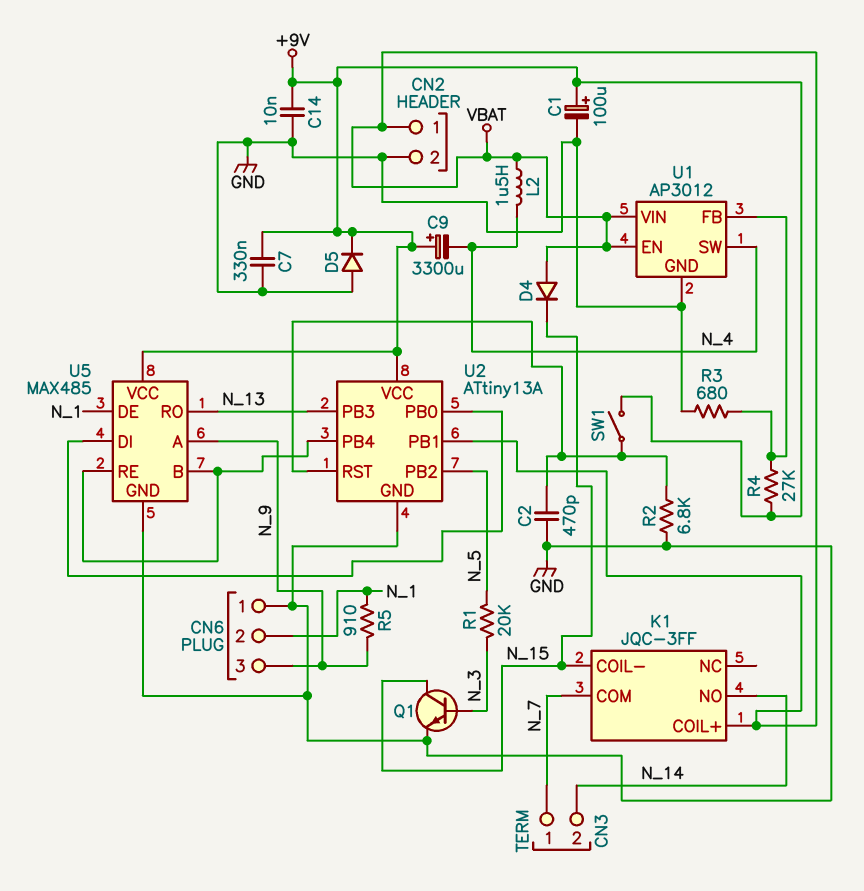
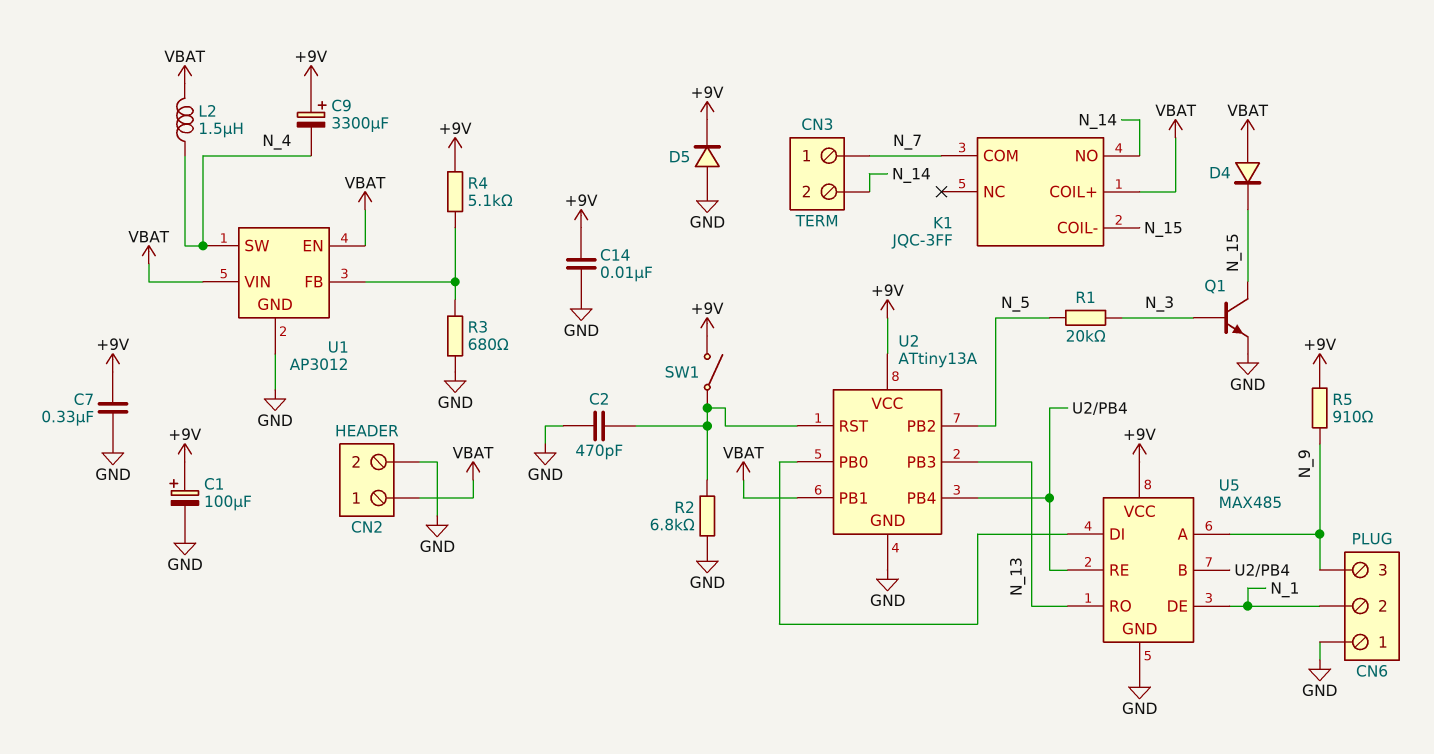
R4: 27k (+9V, U1/FB) -> 5.1k (+9V, U1/FB)
R5: 910 (N_1, N_9) -> 910 (+9V, N_9)

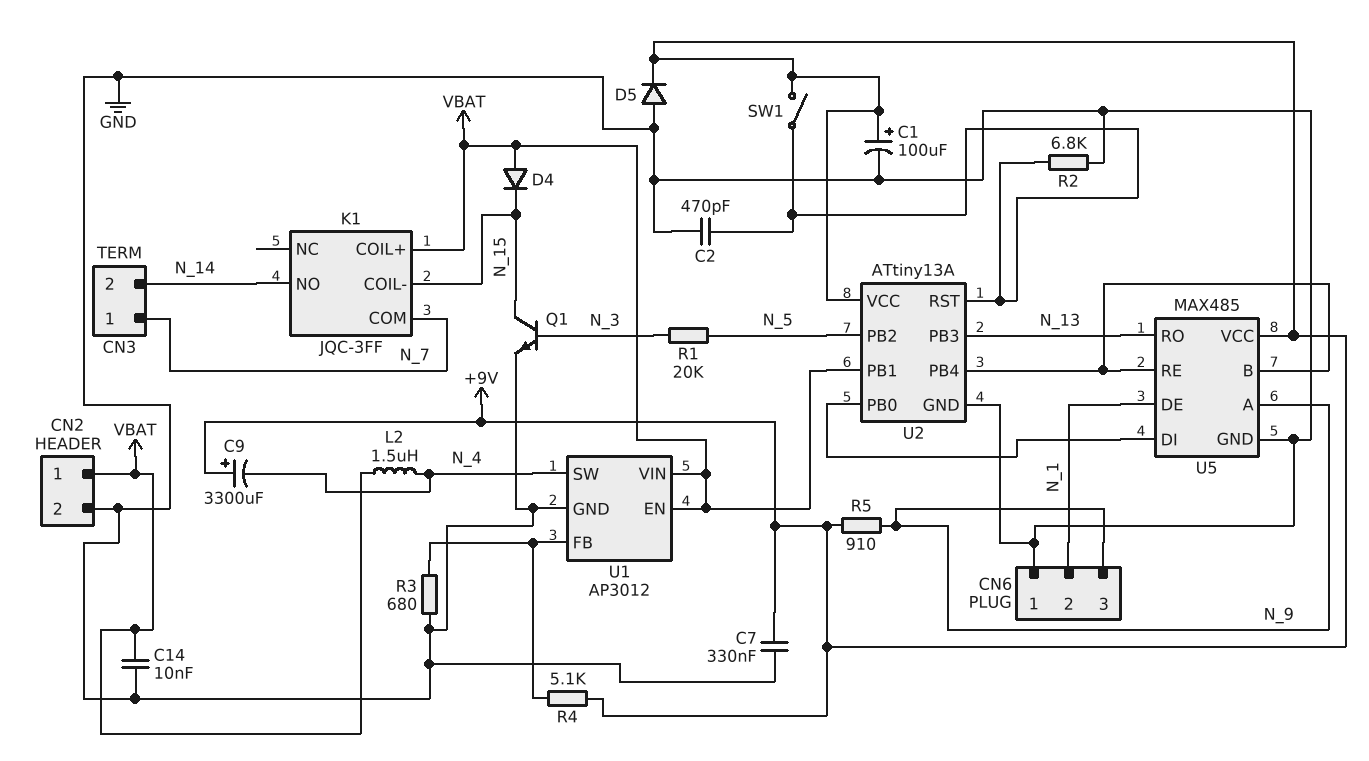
C14: 10nF (+9V, GND) -> 10nF (GND, VBAT)

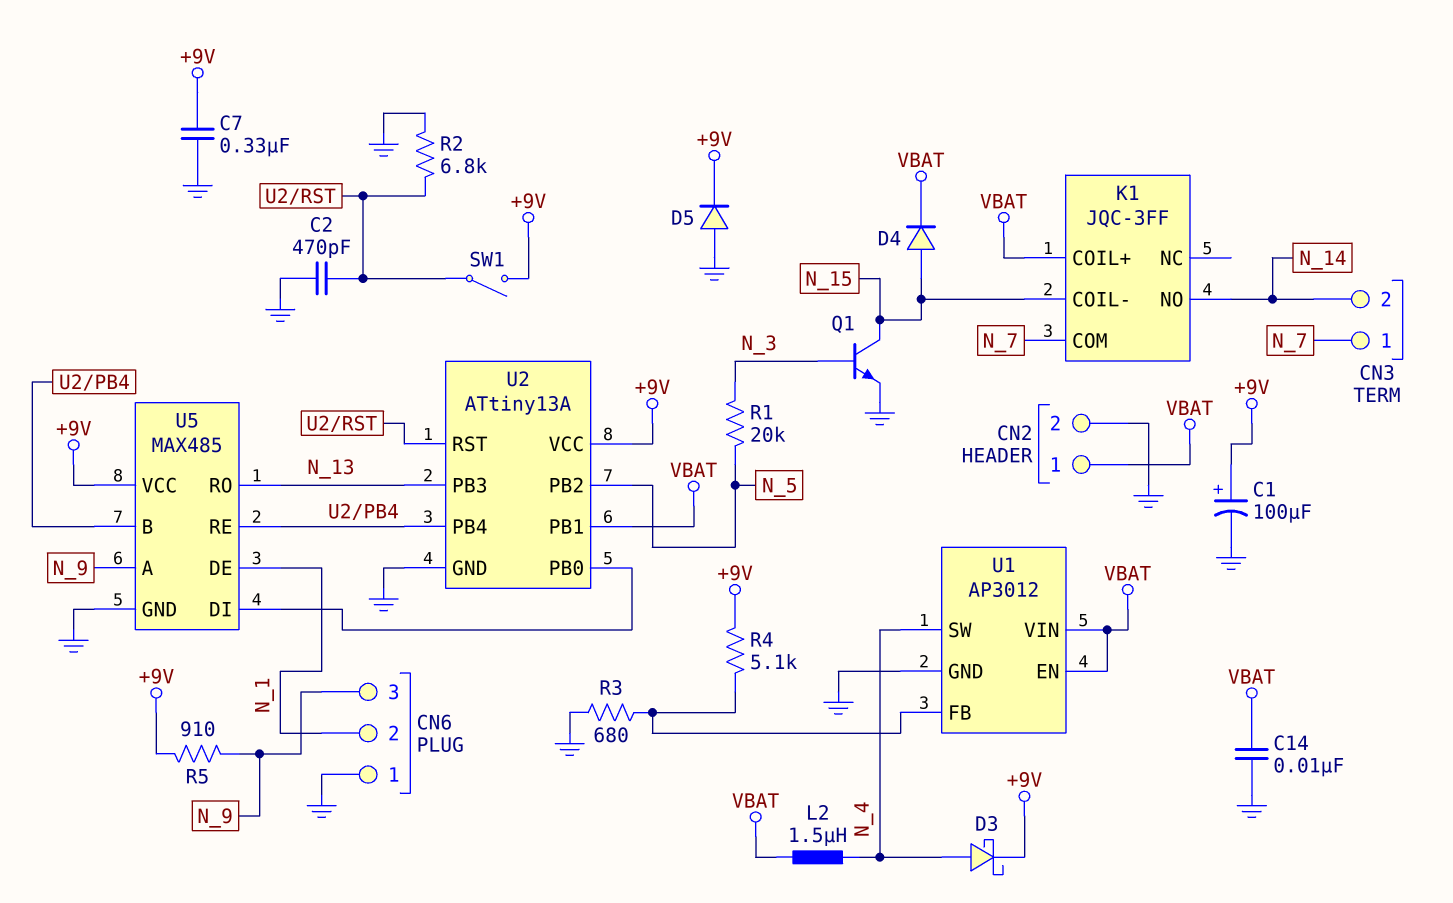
C9: 3300uF (plus +9V, minus N_4) -> none
D3: none -> schottky (A N_4, K +9V)
D4: diode (A VBAT, K N_15) -> diode (A N_15, K VBAT)

